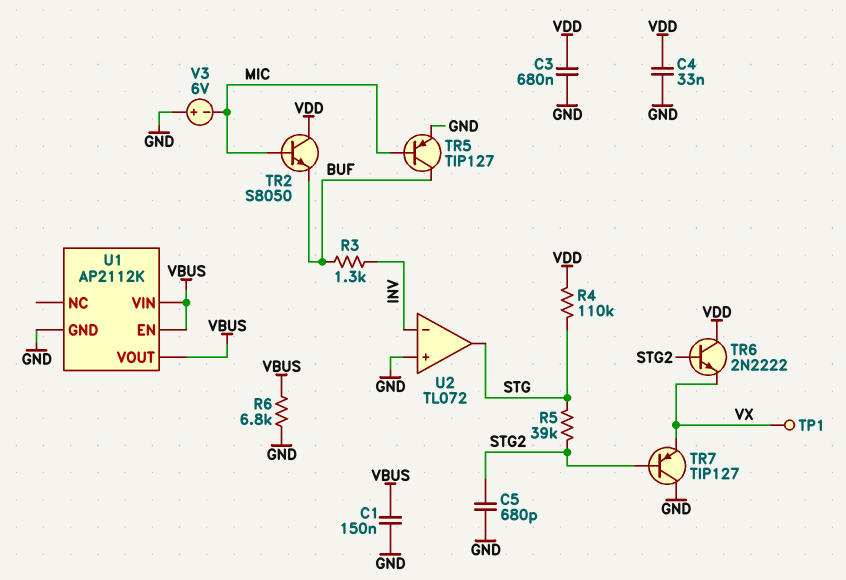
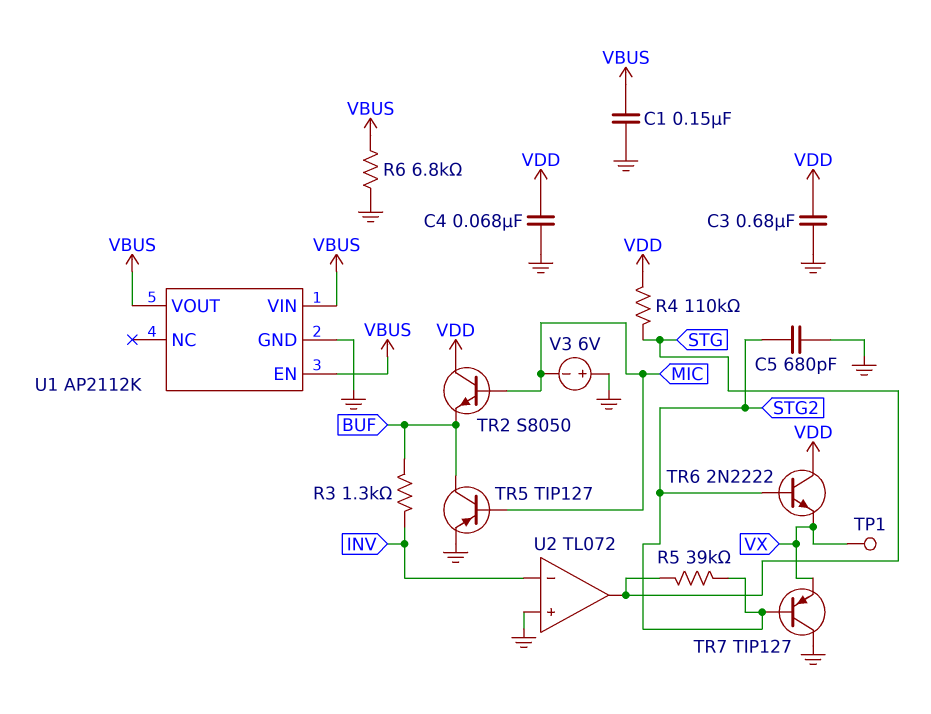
C4: 33nF (GND, VDD) -> 68nF (GND, VDD)

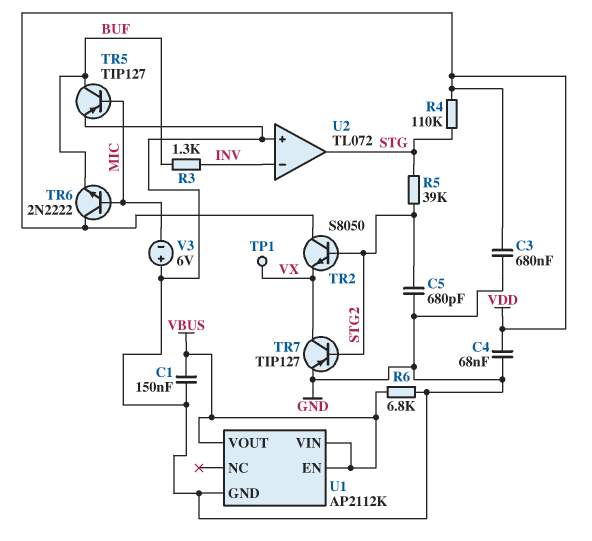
TR2: NPN S8050 (B MIC, C VDD, E BUF) -> NPN S8050 (B STG2, C VDD, E VX)
TR6: NPN 2N2222 (B STG2, C VDD, E VX) -> NPN 2N2222 (B MIC, C VDD, E BUF)
TR7: PNP TIP127 (B STG2, C GND, E VX) -> PNP TIP127 (B STG2, C VX, E GND)

